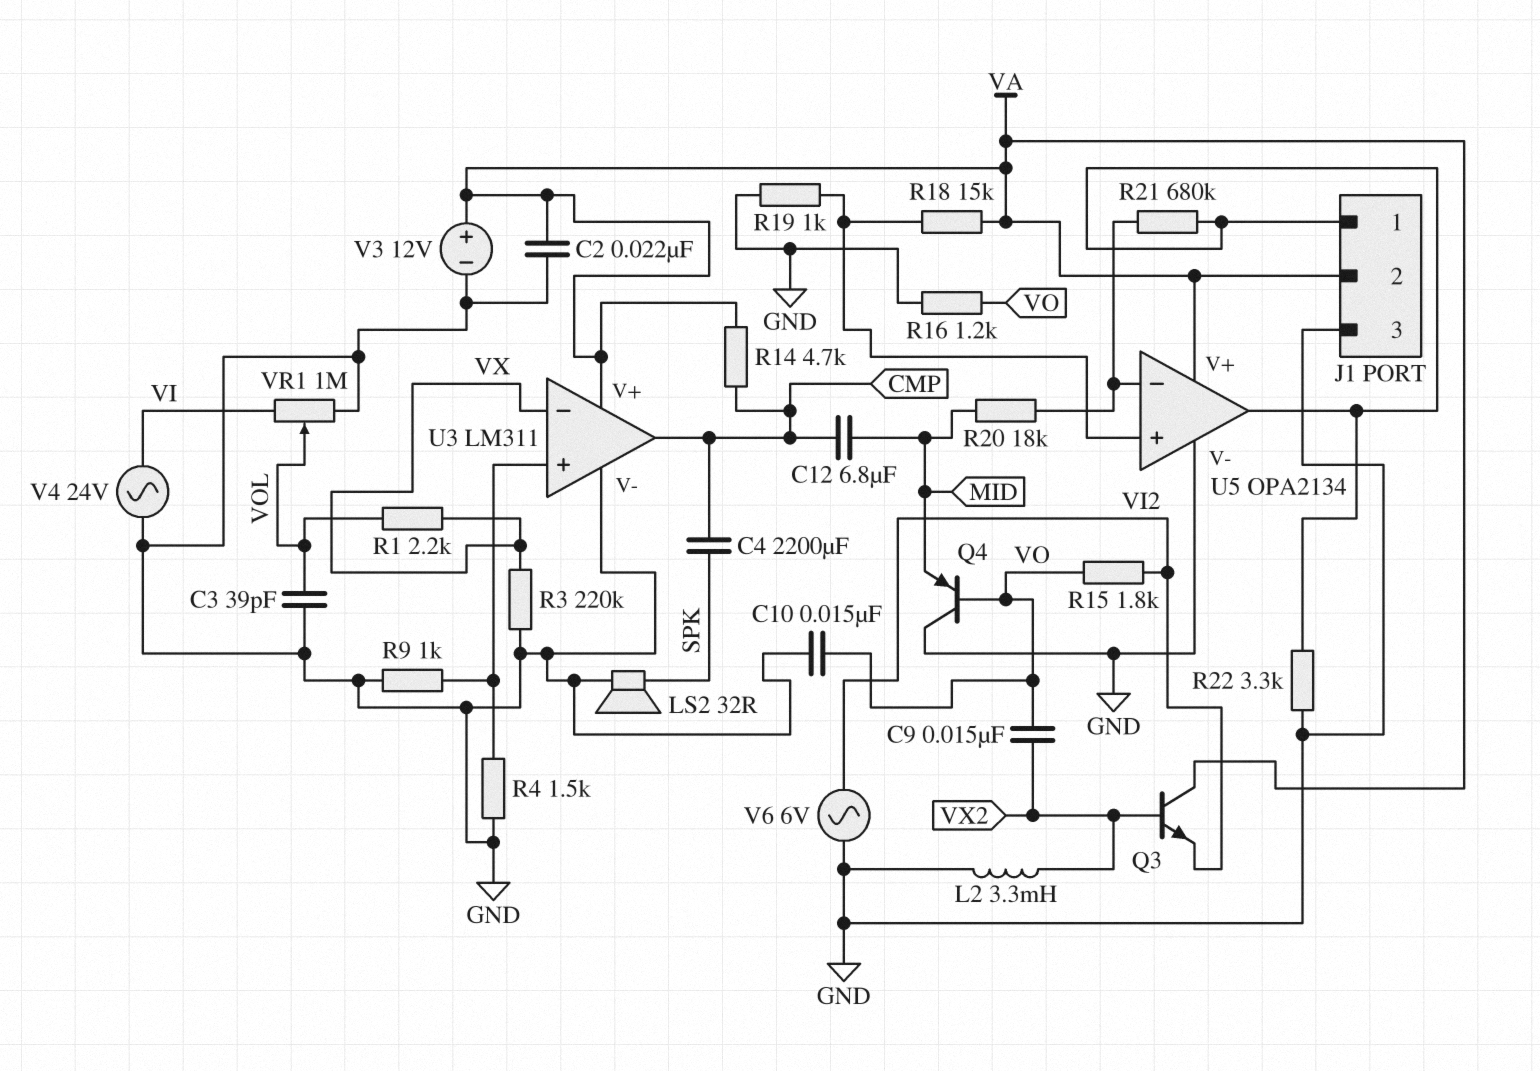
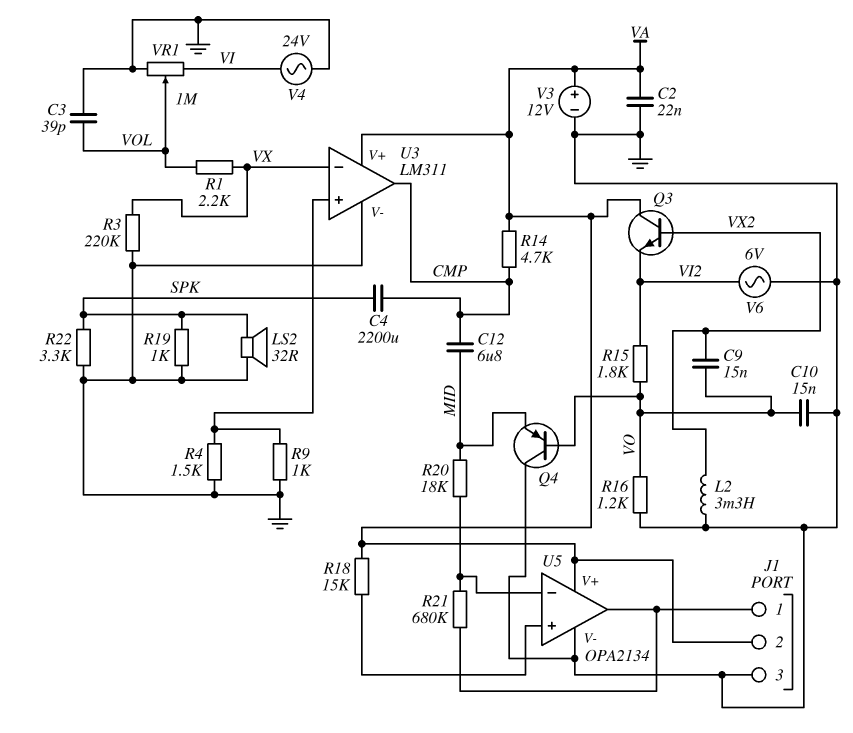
R19: 1k (GND, U5/in+) -> 1k (GND, SPK)
R22: 3.3k (GND, J1/1) -> 3.3k (GND, SPK)

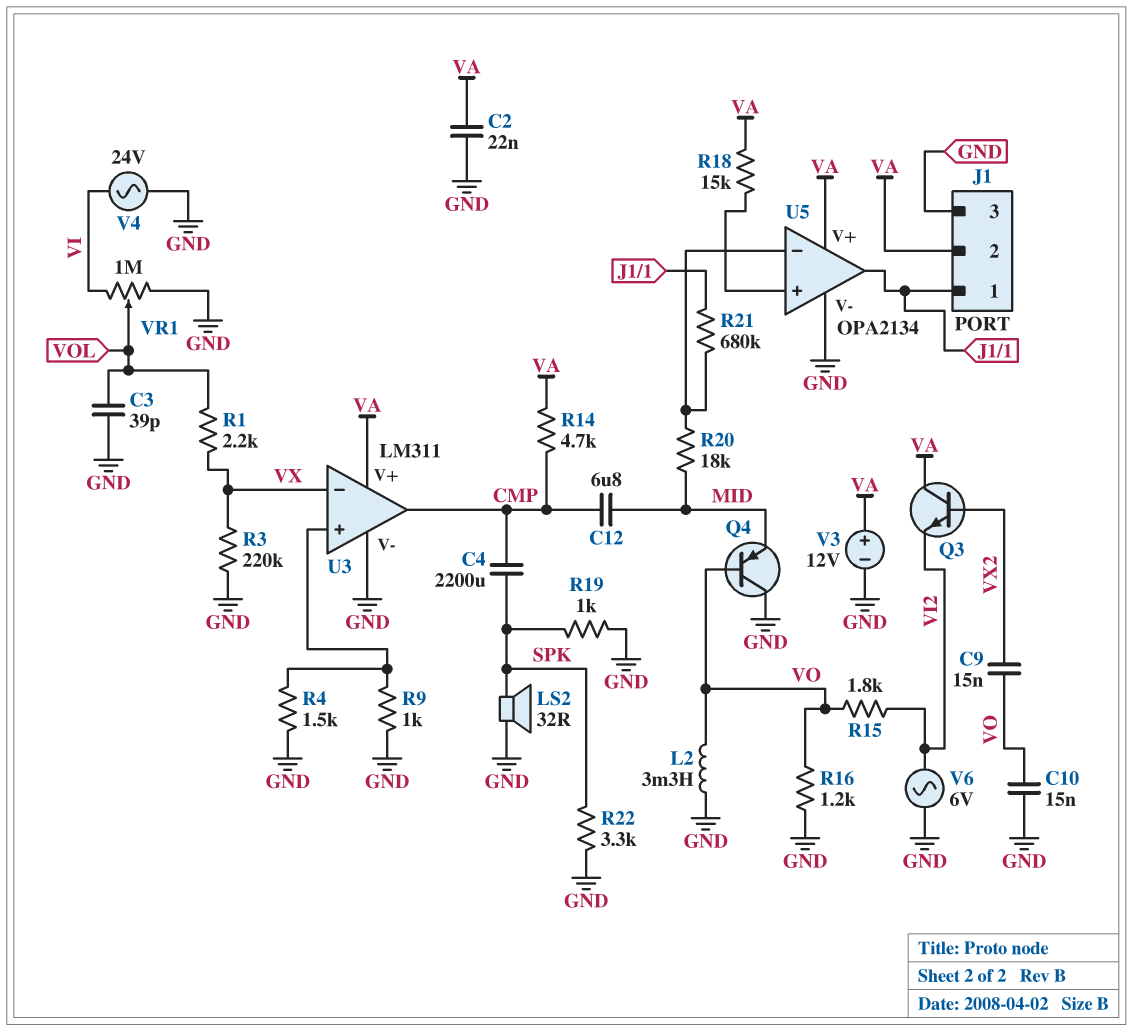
L2: 3.3mH (GND, VX2) -> 3.3mH (GND, VO)

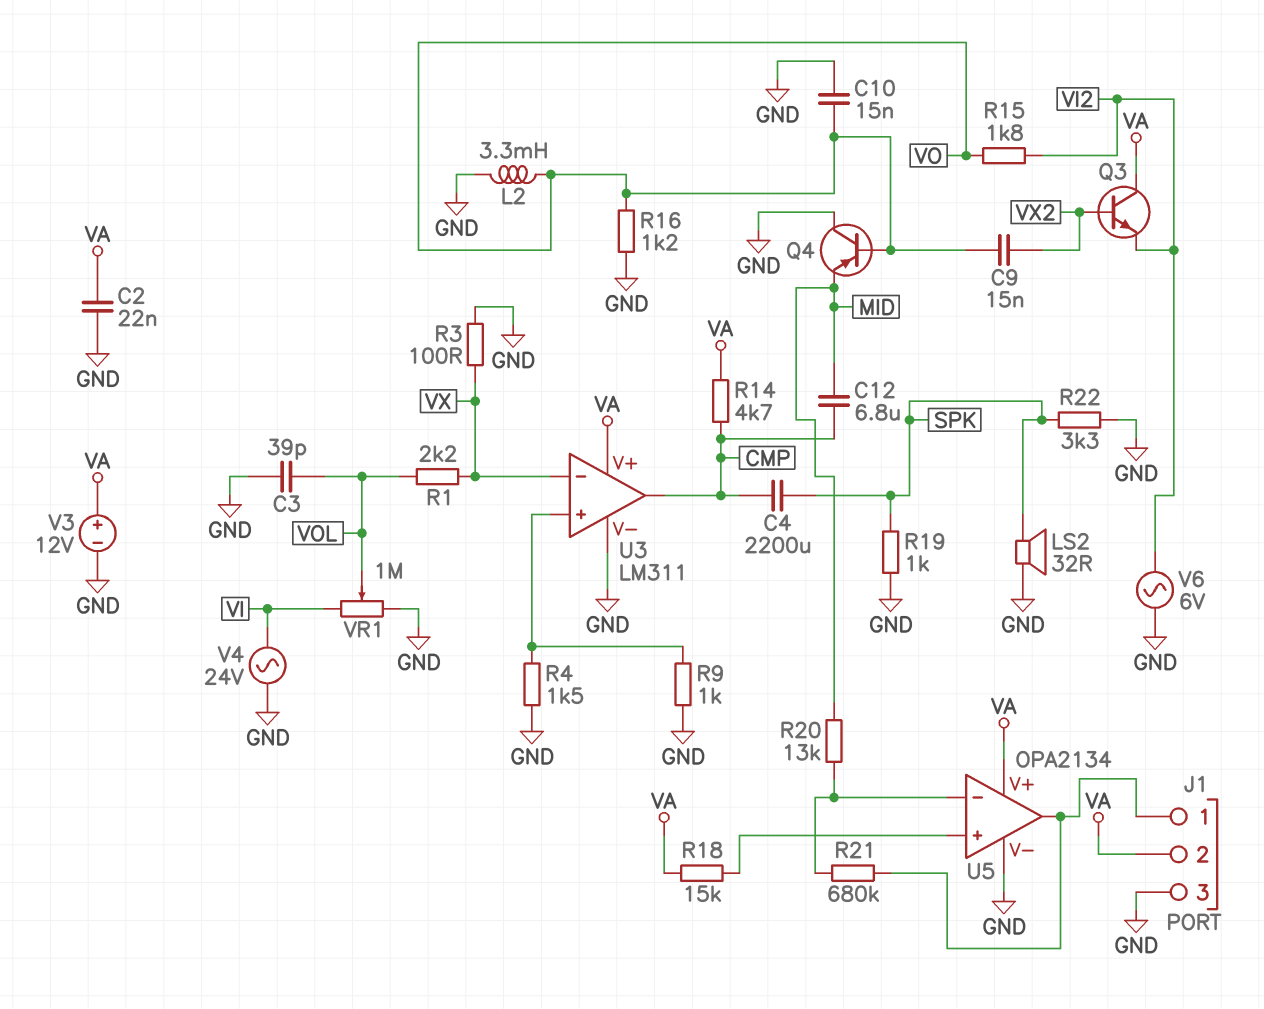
R3: 220k (GND, VX) -> 100 (GND, VX)
R20: 18k (MID, U5/in-) -> 13k (MID, U5/in-)

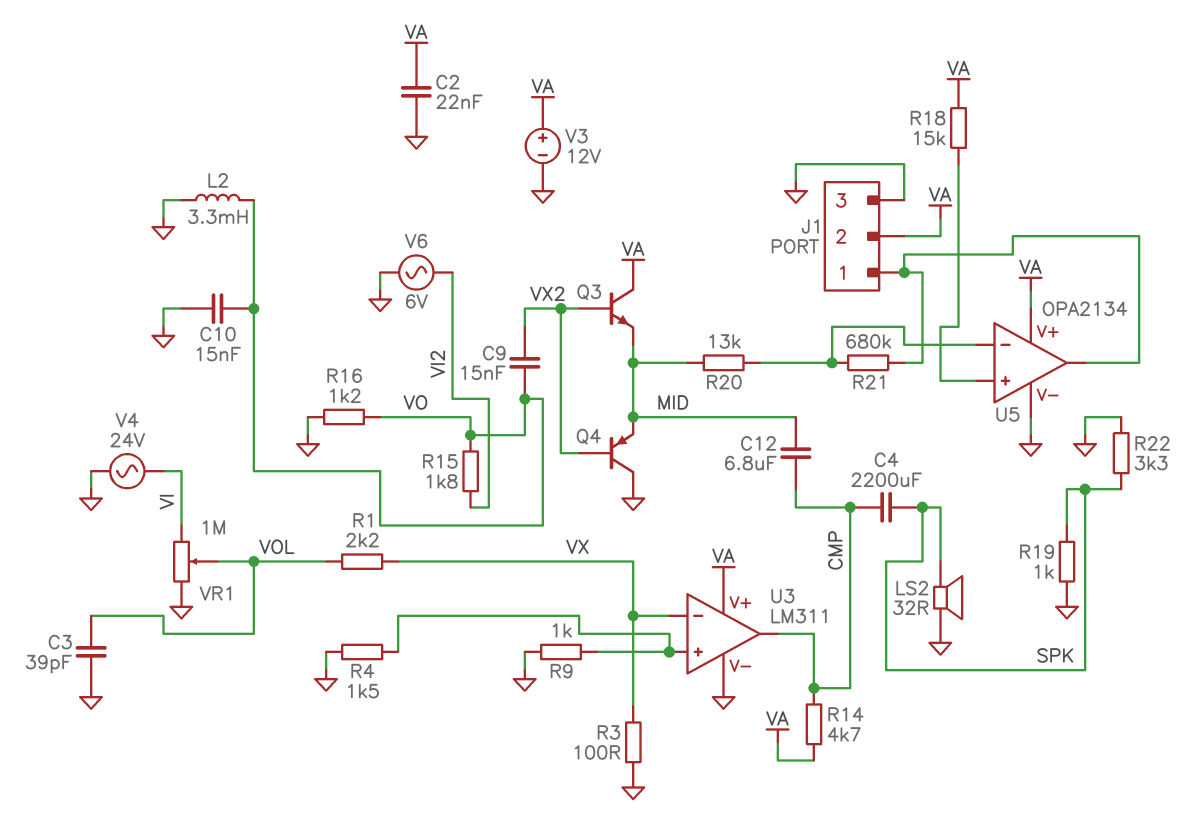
Q3: NPN (B VX2, C VA, E VI2) -> NPN (B VX2, C VA, E MID)
Q4: PNP (B VO, C GND, E MID) -> PNP (B VX2, C GND, E MID)

